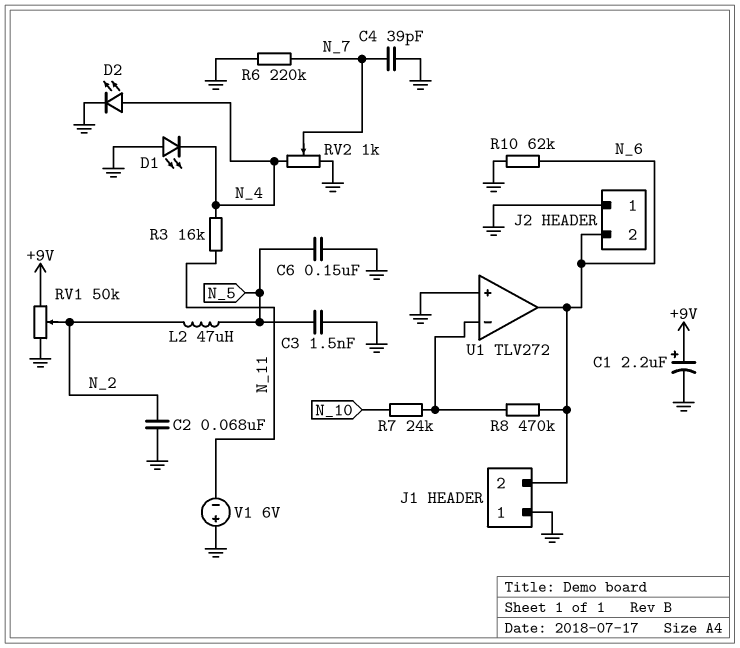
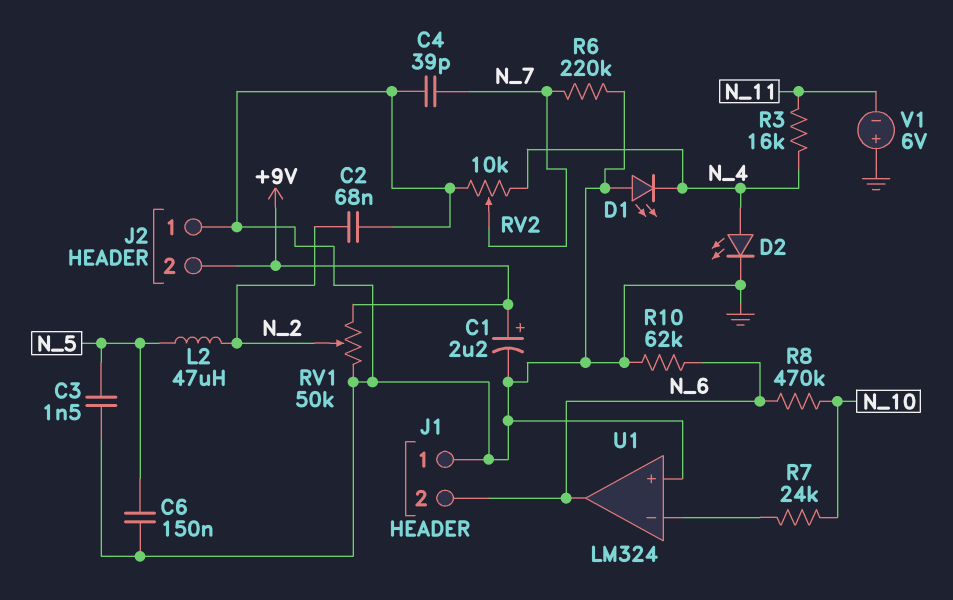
J2 pin 2: N_6 -> +9V
R8: 470k (N_6, U1/in-) -> 470k (N_6, N_10)
RV2: 1k (GND, N_4, wiper N_7) -> 10k (GND, N_4, wiper N_7)
U1: TLV272 -> LM324

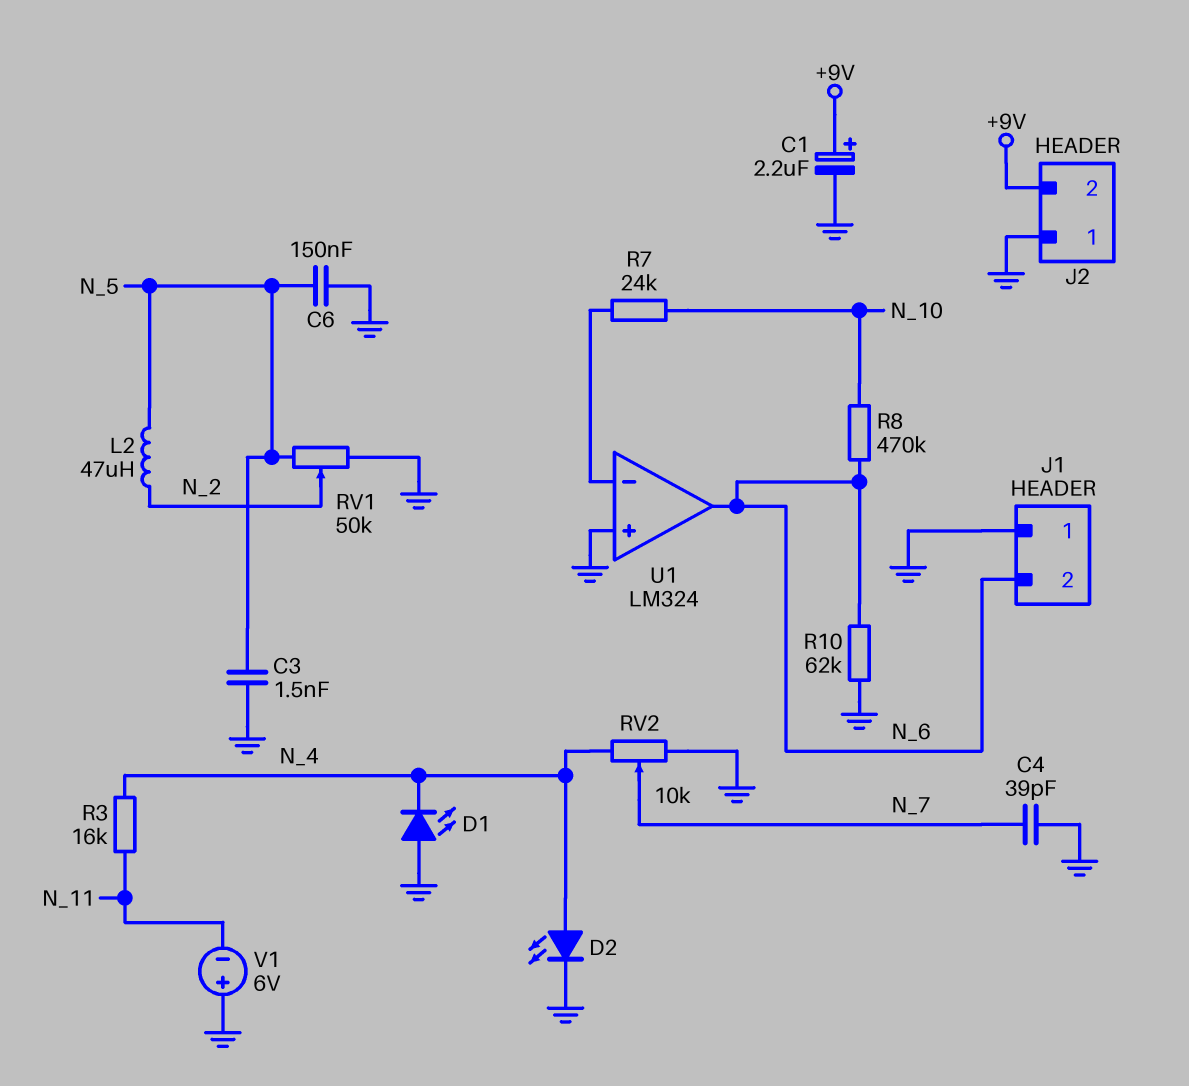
C2: 68nF (GND, N_2) -> none
R6: 220k (GND, N_7) -> none
RV1: 50k (+9V, GND, wiper N_2) -> 50k (GND, N_5, wiper N_2)

